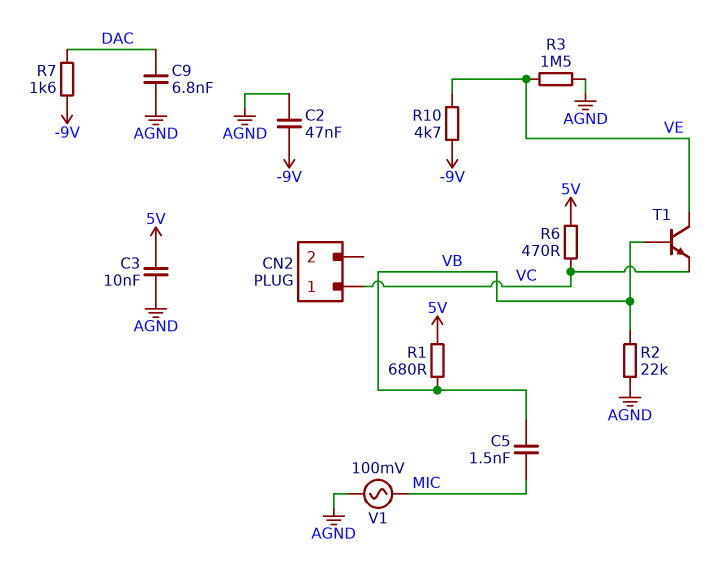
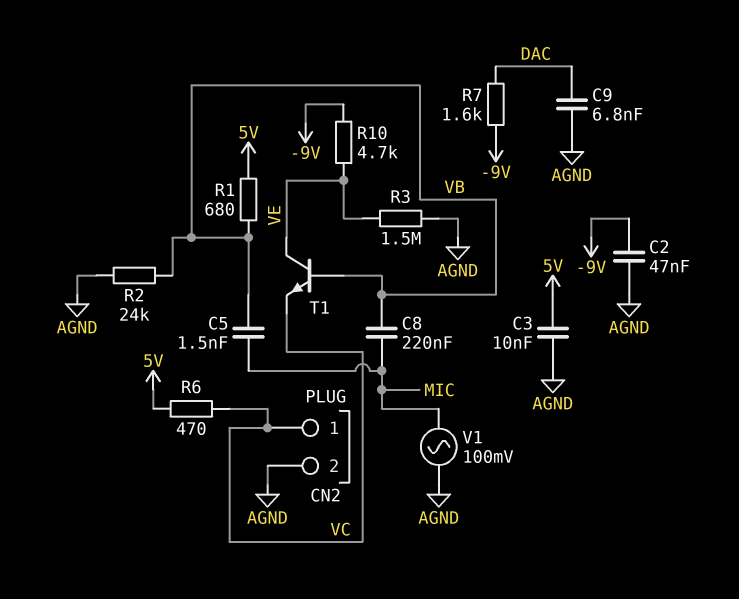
C8: none -> 220nF (MIC, VB)
CN2 pin 2: none -> AGND
R2: 22k (AGND, VB) -> 24k (AGND, VB)

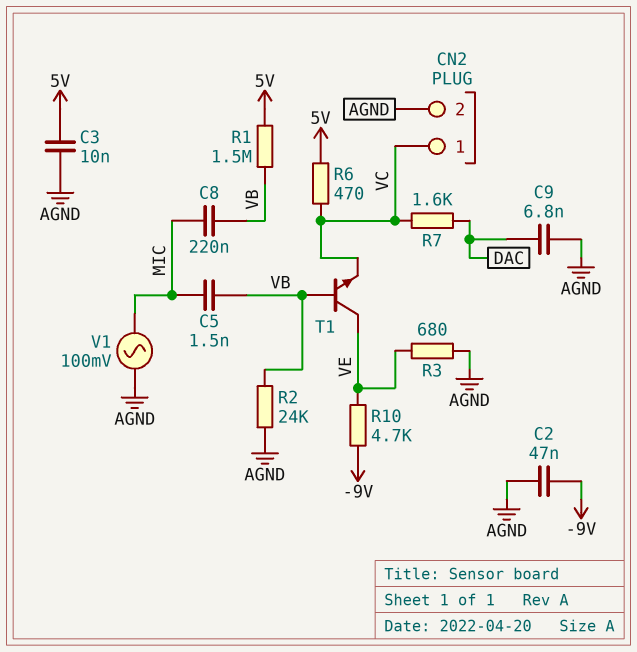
R1: 680 (5V, VB) -> 1.5M (5V, VB)
R3: 1.5M (AGND, VE) -> 680 (AGND, VE)
R7: 1.6k (-9V, DAC) -> 1.6k (DAC, VC)

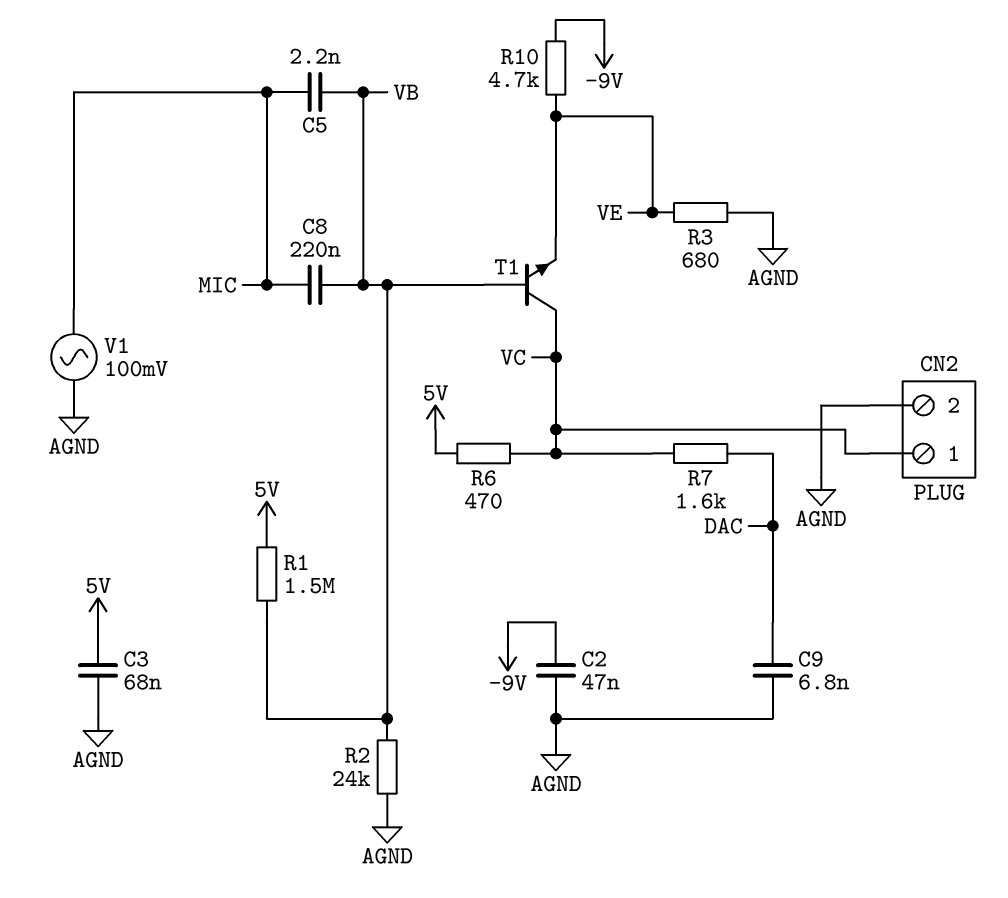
C3: 10nF (5V, AGND) -> 68nF (5V, AGND)
C5: 1.5nF (MIC, VB) -> 2.2nF (MIC, VB)
T1: NPN (B VB, C VE, E VC) -> NPN (B VB, C VC, E VE)

